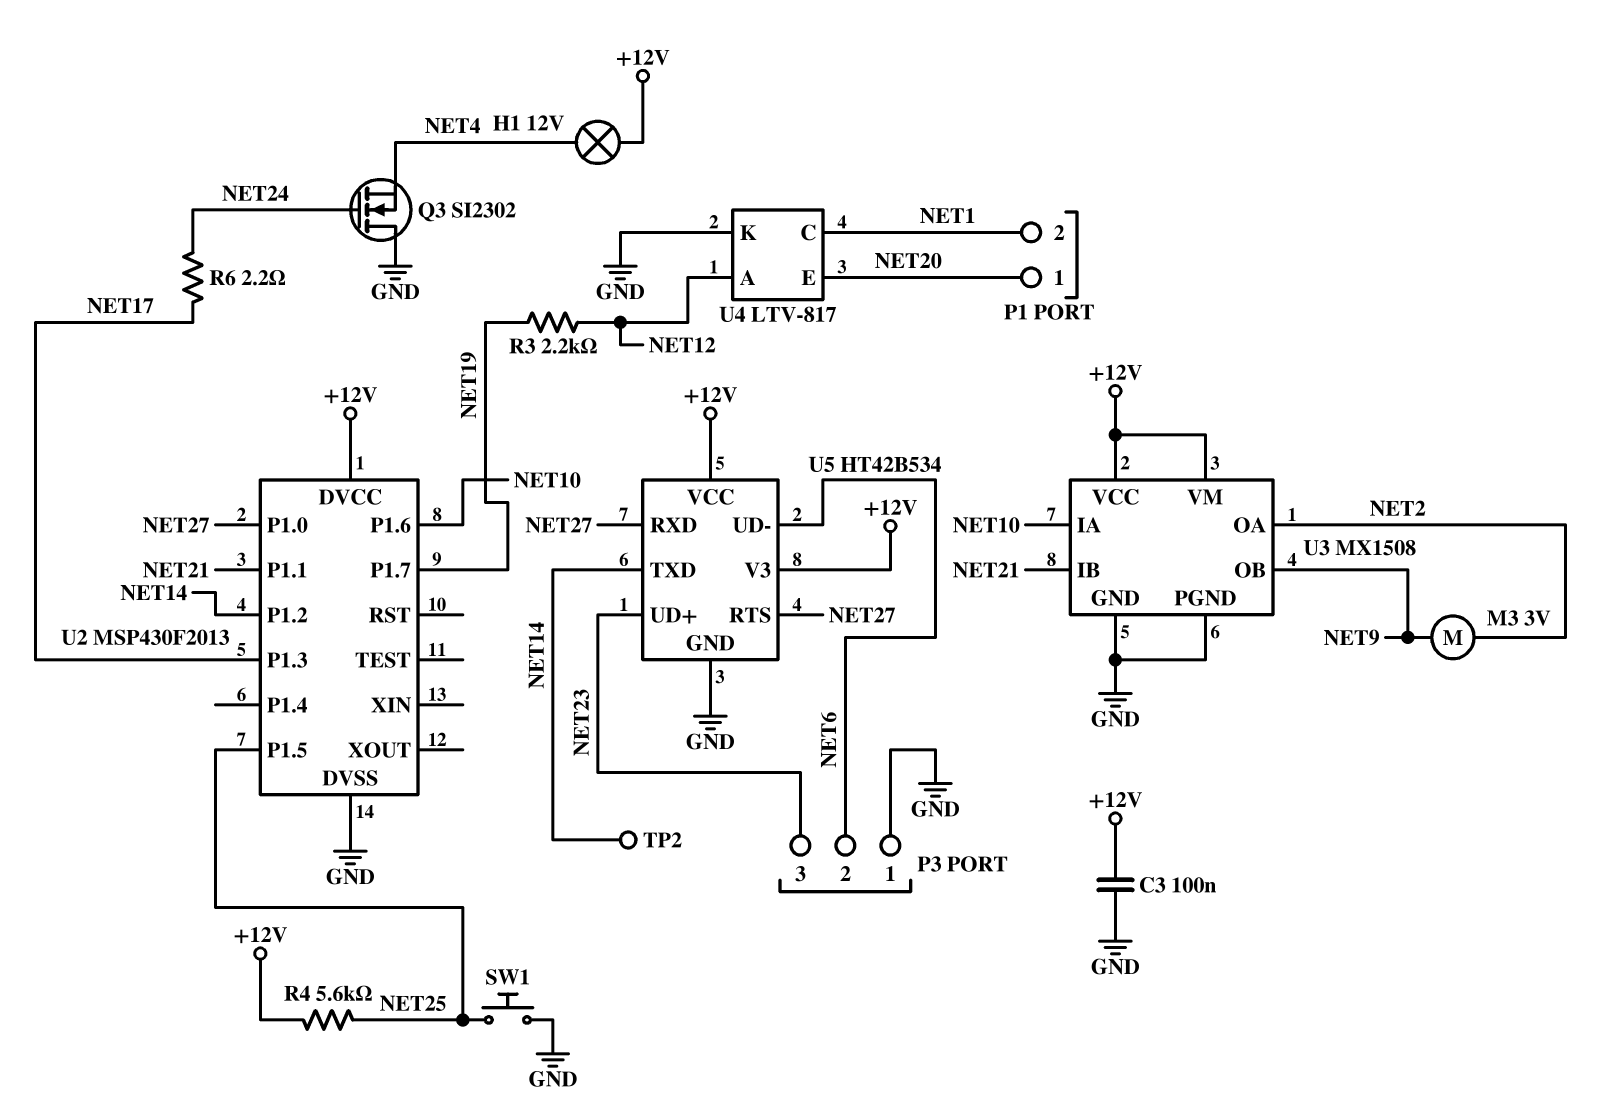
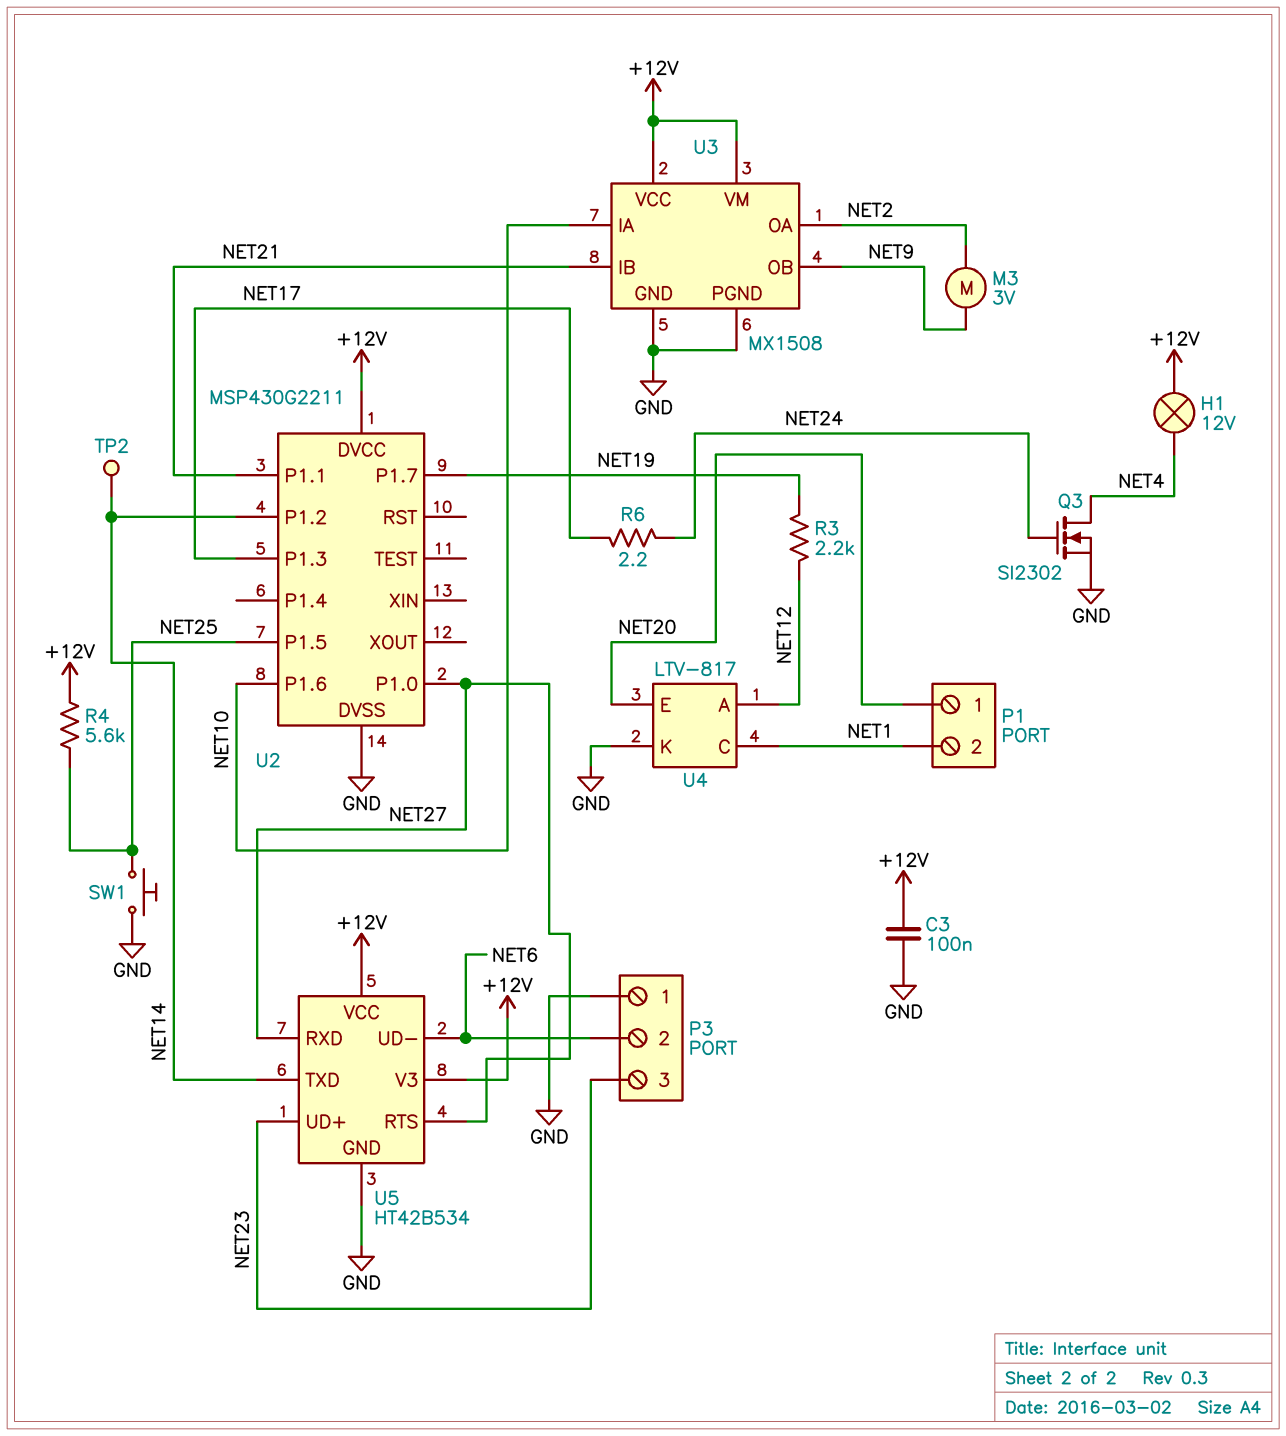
Q3: NMOS SI2302 (G NET24, D GND, S NET4) -> NMOS SI2302 (G NET24, D NET4, S GND)
U2: MSP430F2013 -> MSP430G2211

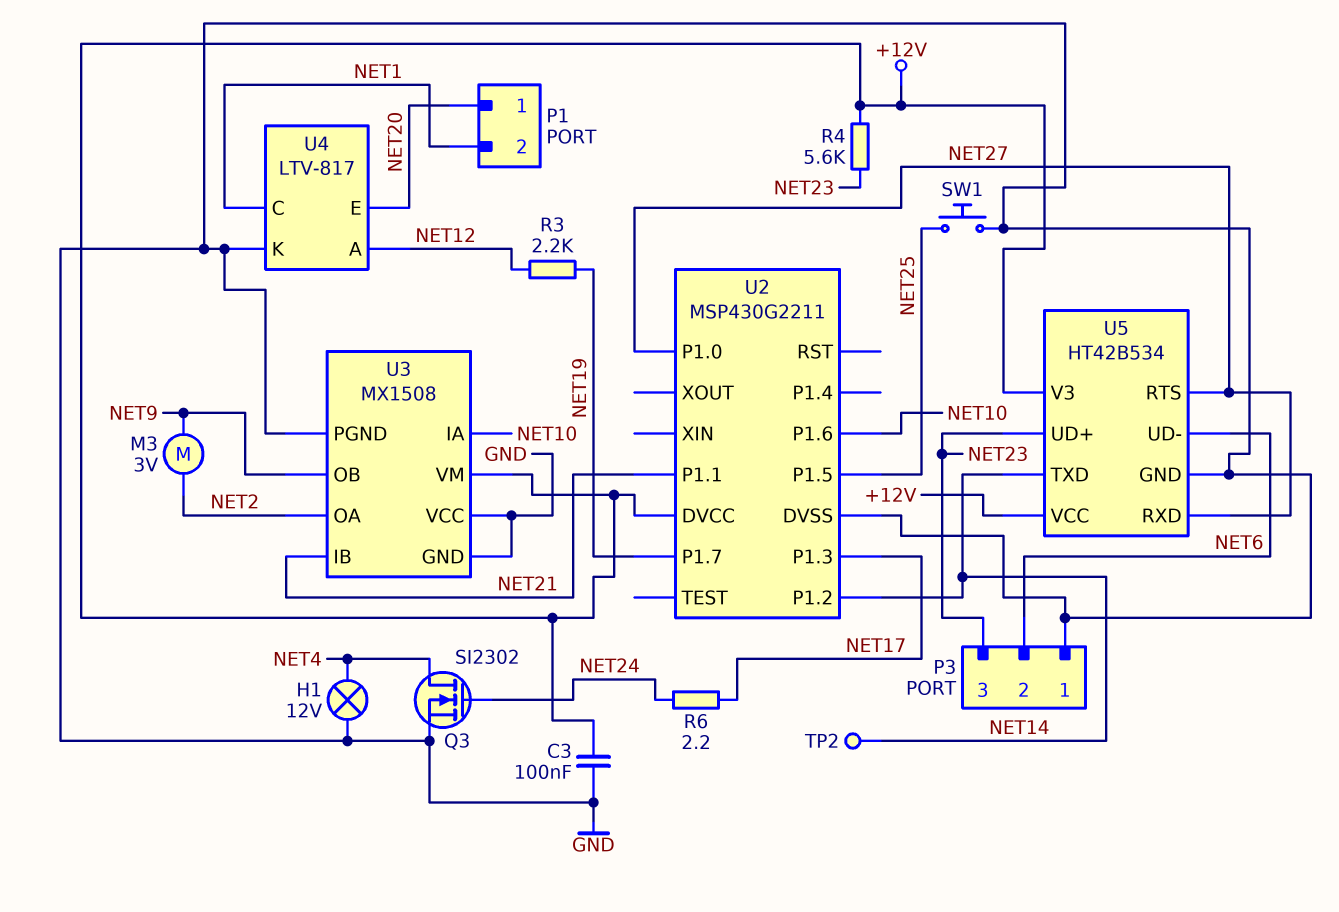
H1: lamp 12V (+12V, NET4) -> lamp 12V (GND, NET4)
R4: 5.6k (+12V, NET25) -> 5.6k (+12V, NET23)
U3 pin VCC: +12V -> GND

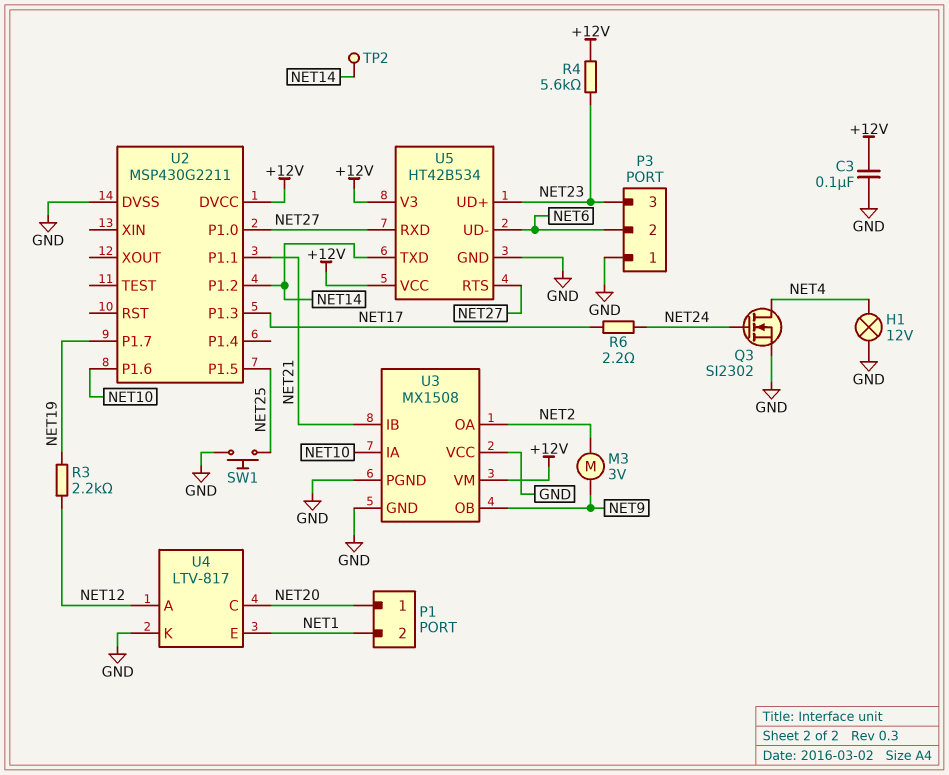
U4 pin C: NET1 -> NET20
U4 pin E: NET20 -> NET1

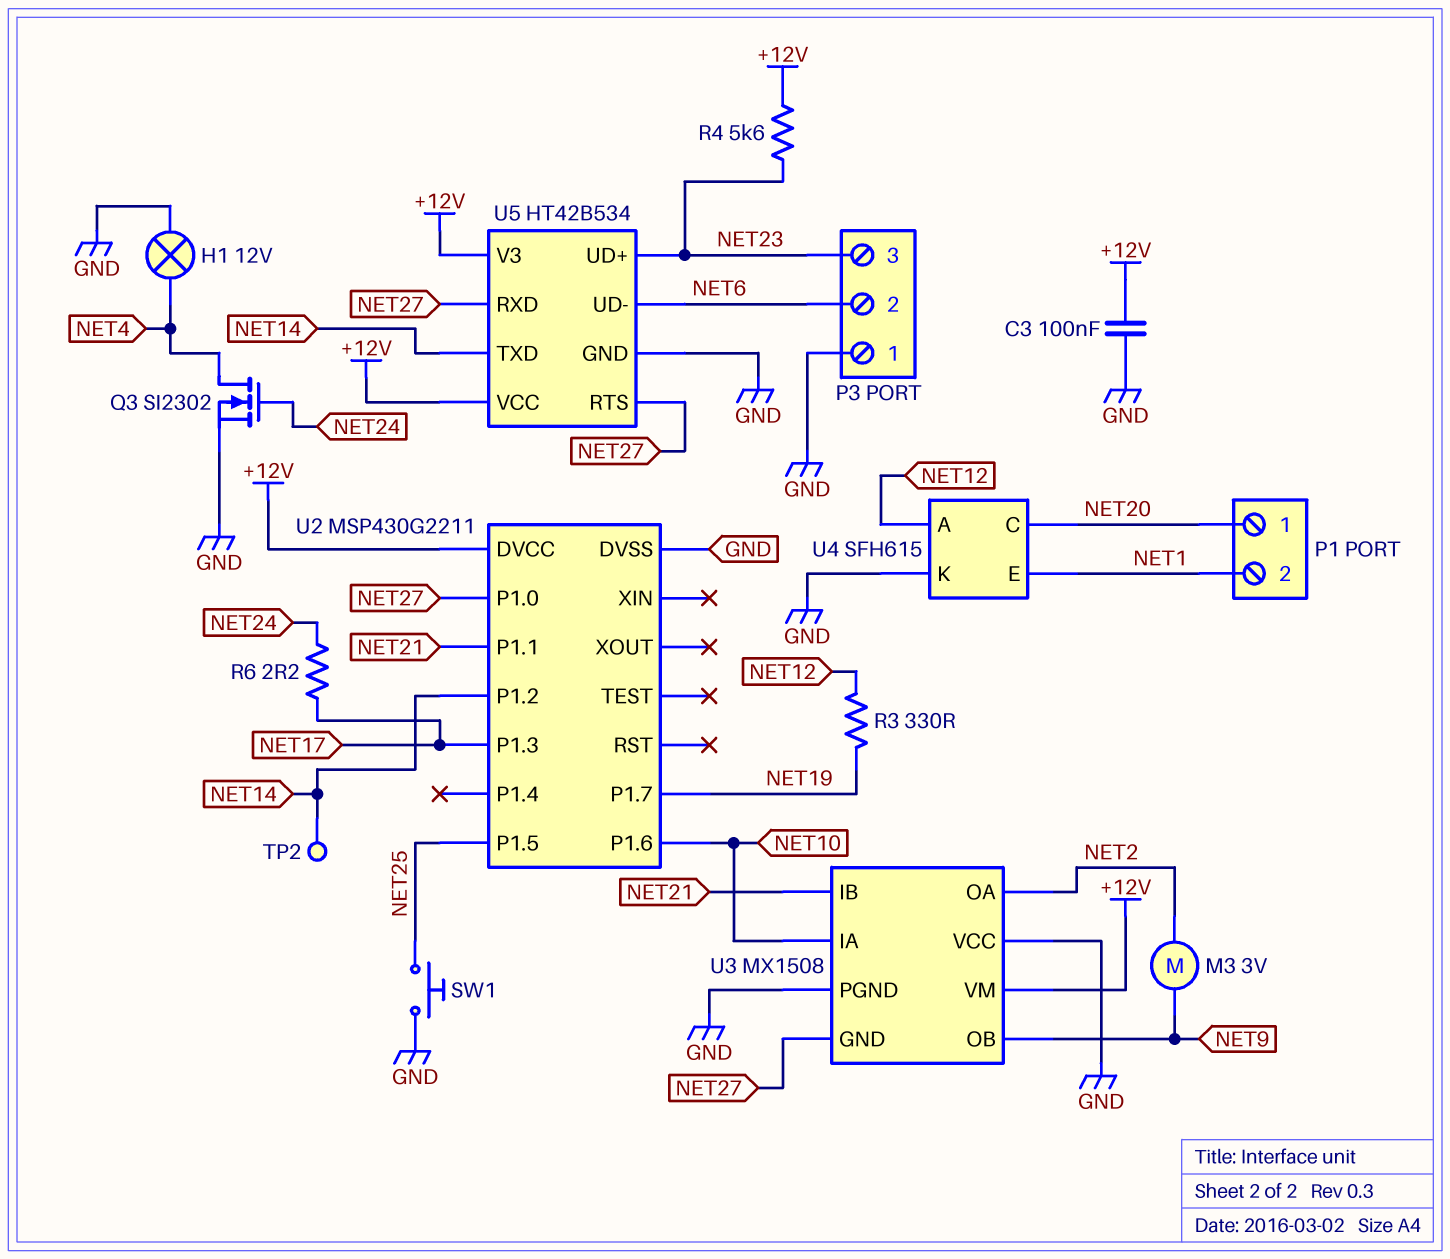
R3: 2.2k (NET12, NET19) -> 330 (NET12, NET19)
U3 pin GND: GND -> NET27
U4: LTV-817 -> SFH615

